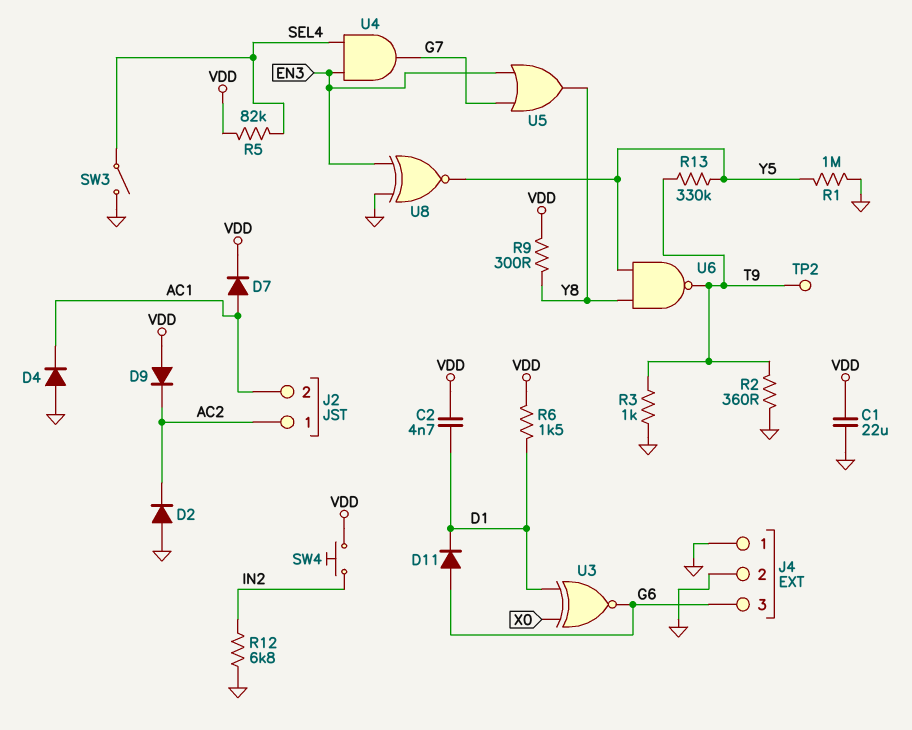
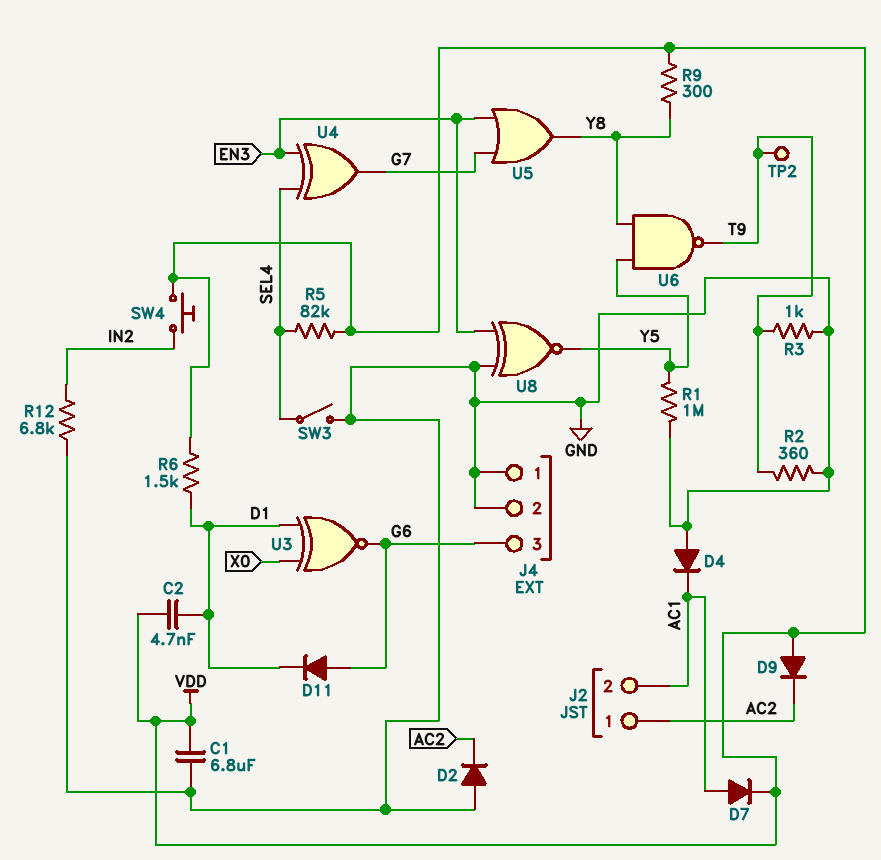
C1: 22uF (GND, VDD) -> 6.8uF (GND, VDD)
R13: 330k (T9, Y5) -> none
U4: AND (in EN3, in SEL4, out G7) -> XOR (in EN3, in SEL4, out G7)

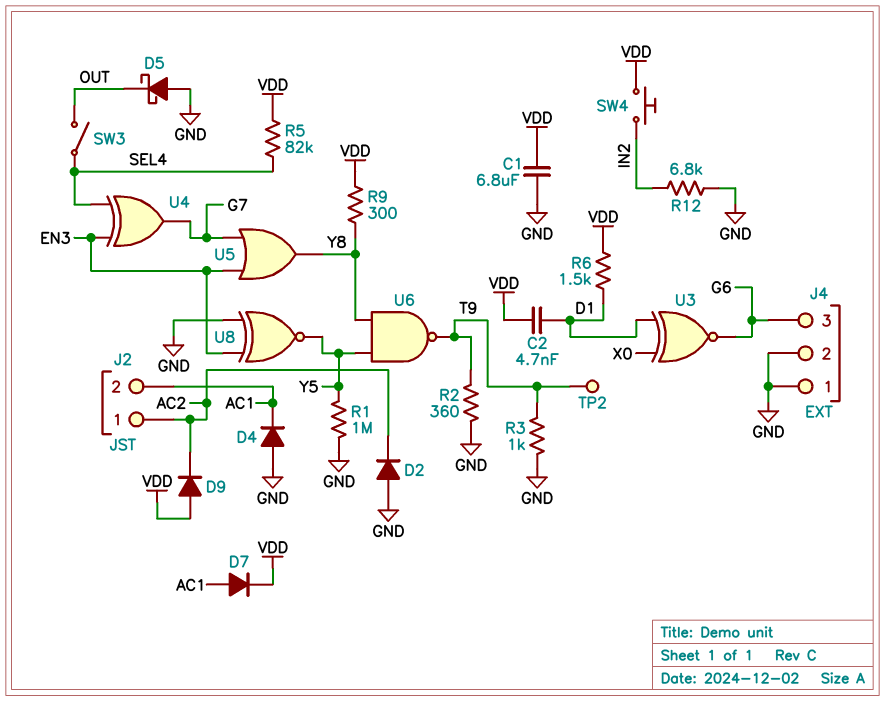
D5: none -> schottky (A GND, K OUT)
D11: diode (A G6, K D1) -> none
SW3: switch (GND, SEL4) -> switch (OUT, SEL4)

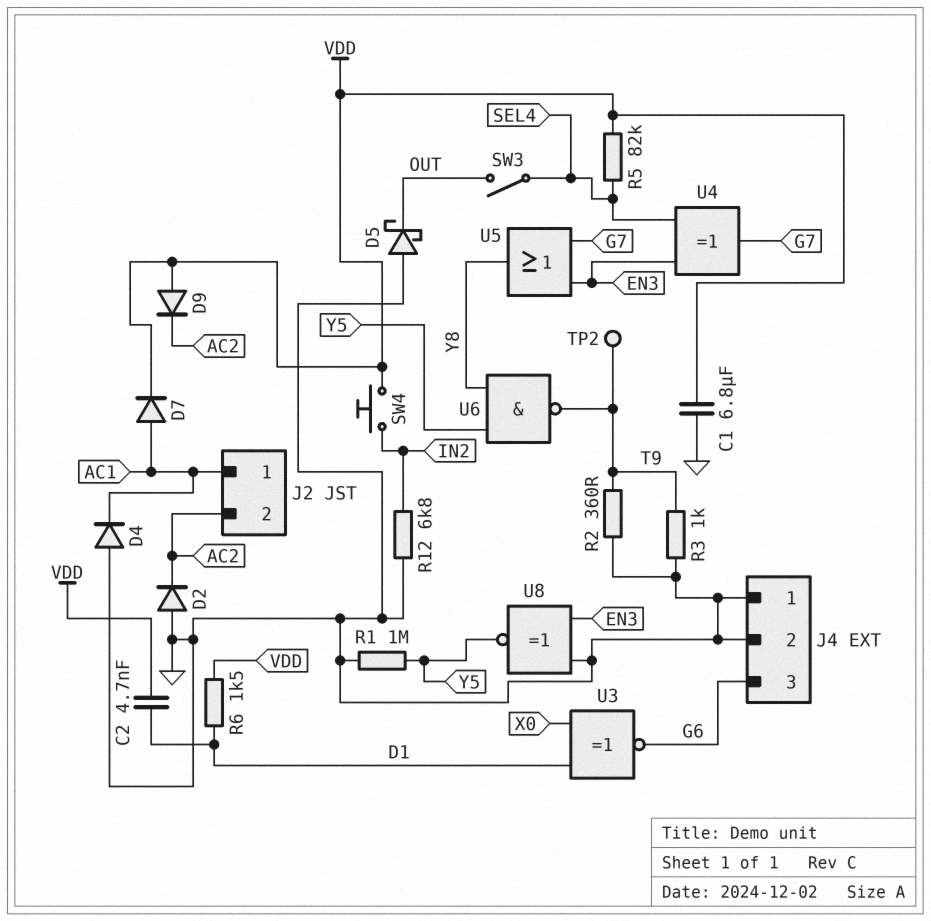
J2 pin 1: AC2 -> AC1
J2 pin 2: AC1 -> AC2
R9: 300 (VDD, Y8) -> none

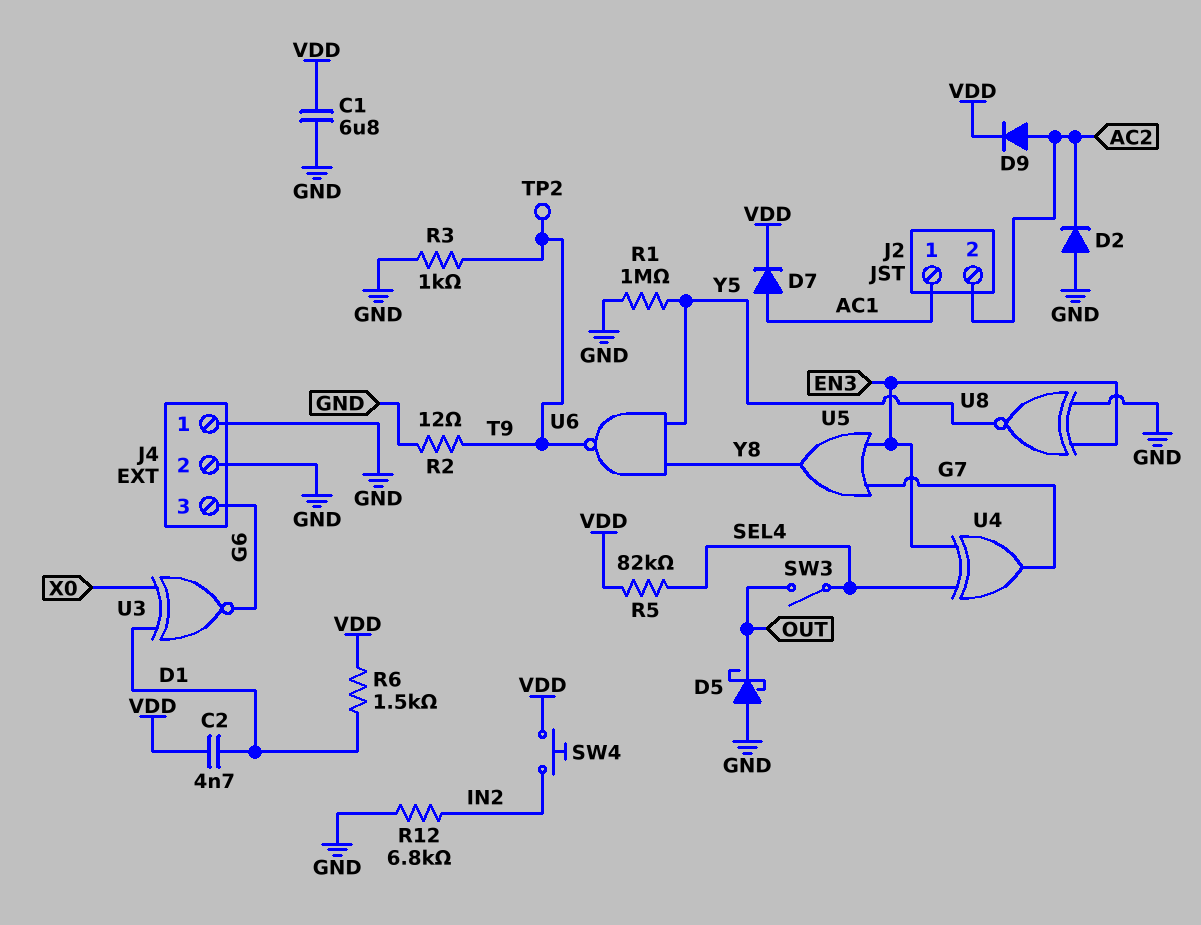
D4: diode (A GND, K AC1) -> none
D9: diode (A VDD, K AC2) -> diode (A AC2, K VDD)
R2: 360 (GND, T9) -> 12 (GND, T9)

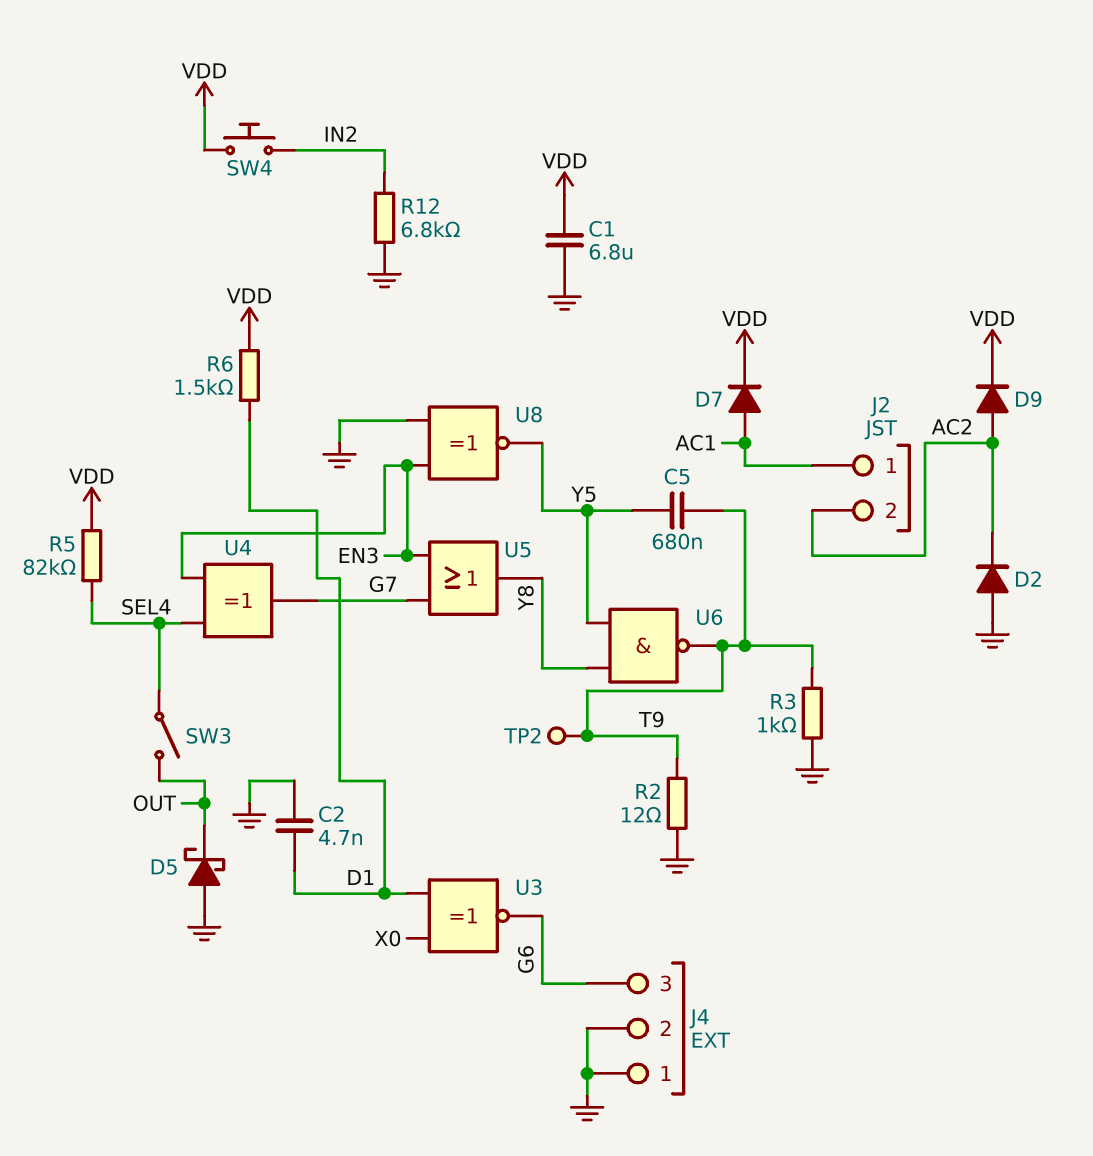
C2: 4.7nF (D1, VDD) -> 4.7nF (D1, GND)
C5: none -> 680nF (T9, Y5)
R1: 1M (GND, Y5) -> none

